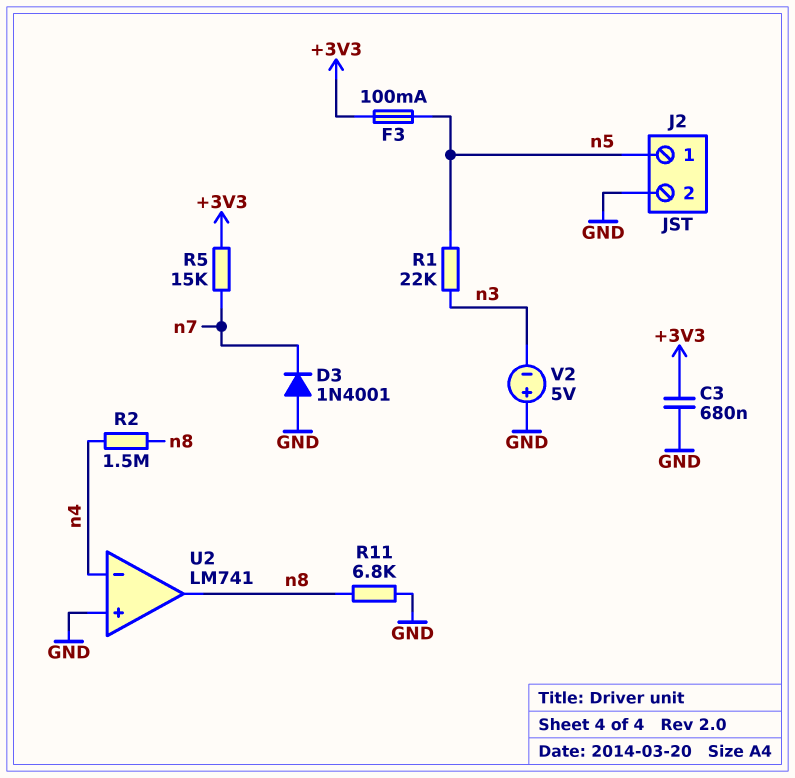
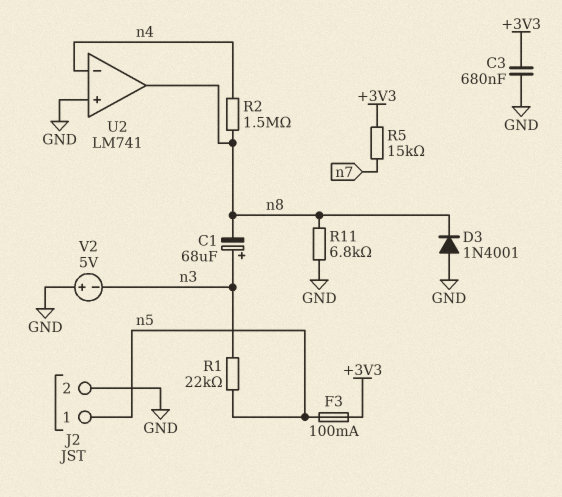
C1: none -> 68uF (plus n3, minus n8)
D3: diode 1N4001 (A GND, K n7) -> diode 1N4001 (A GND, K n8)

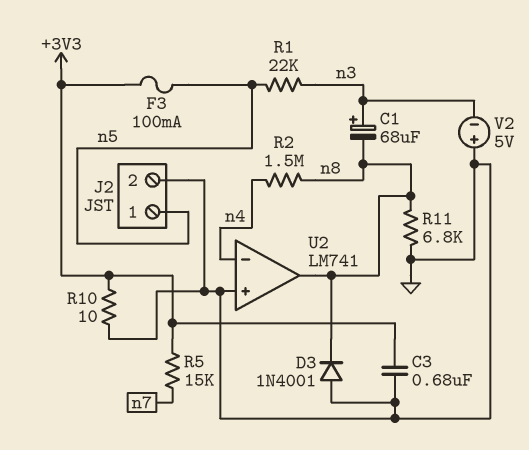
R10: none -> 10 (+3V3, GND)

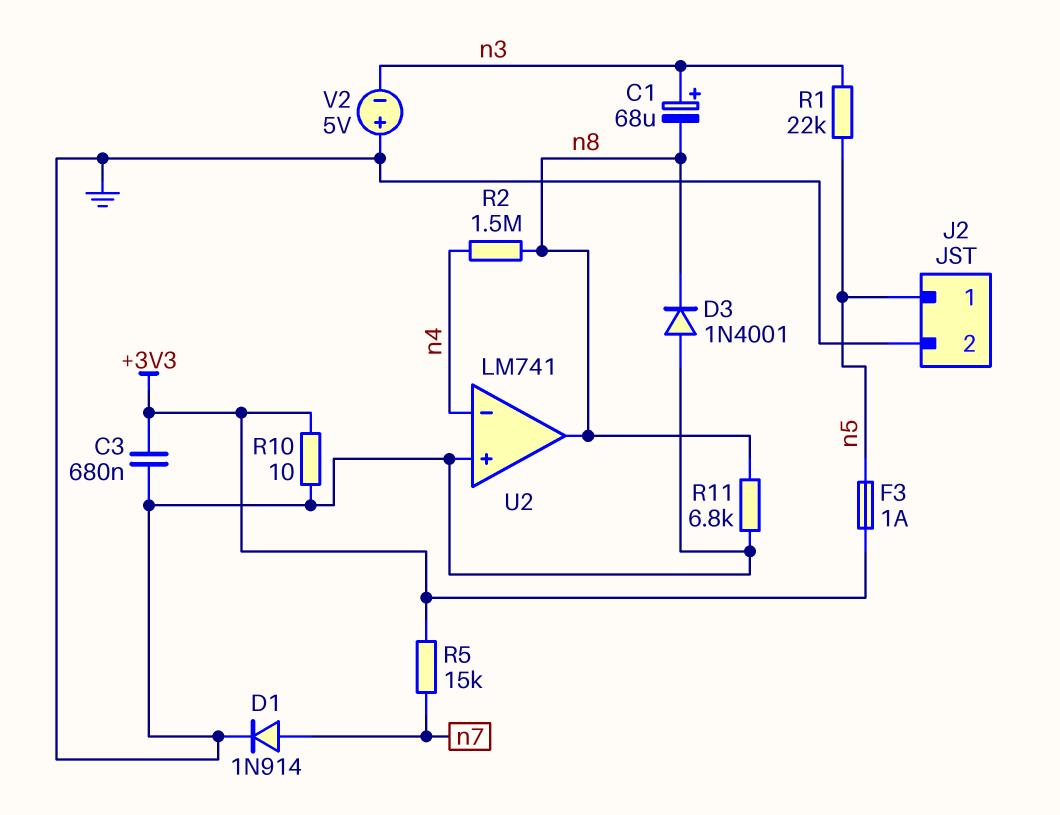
D1: none -> diode 1N914 (A n7, K GND)
F3: 100mA (+3V3, n5) -> 1A (+3V3, n5)

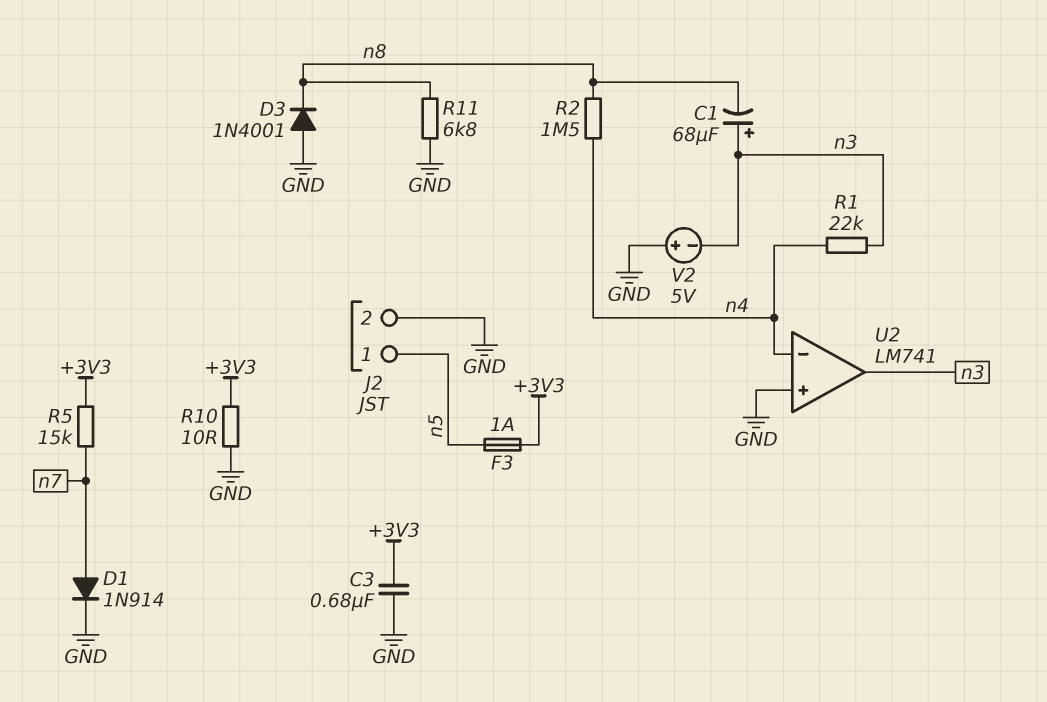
R1: 22k (n3, n5) -> 22k (n3, n4)
U2 pin out: n8 -> n3

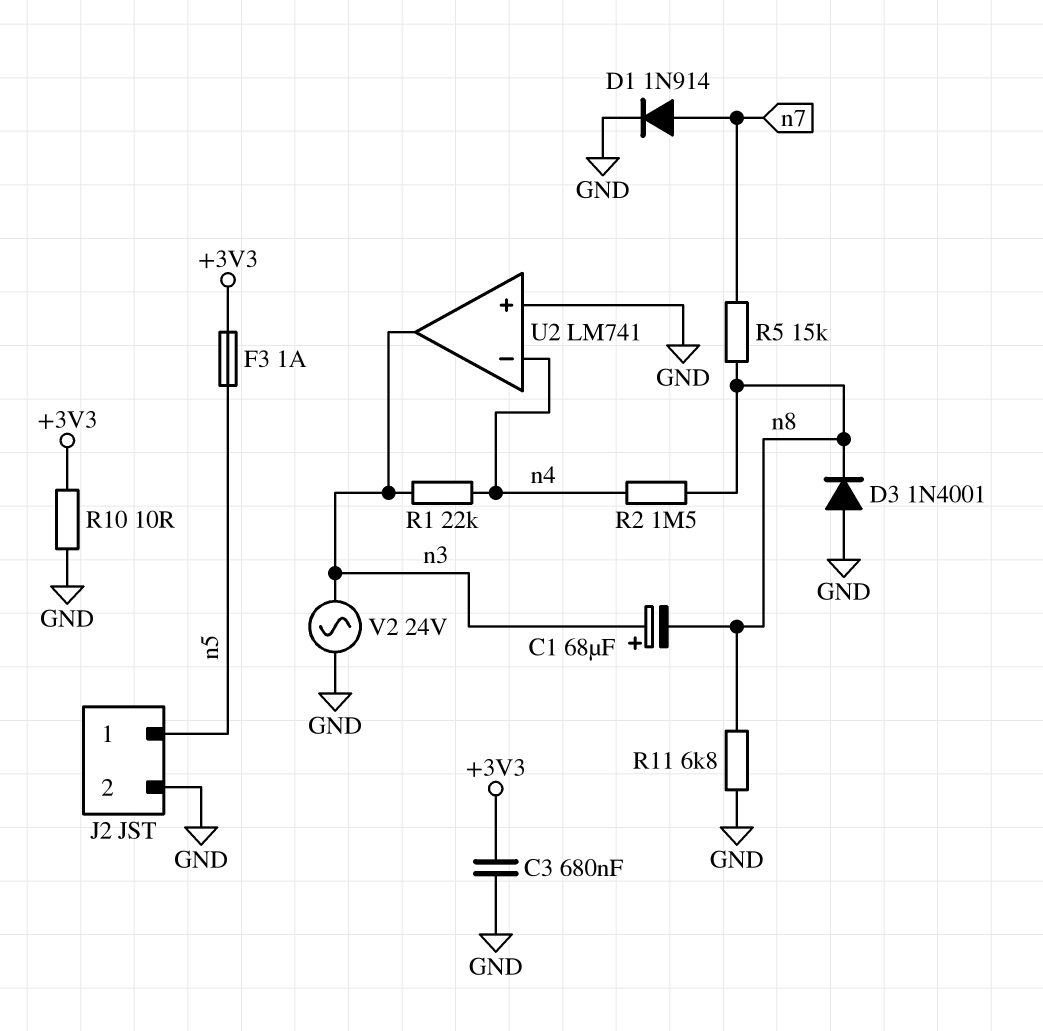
R5: 15k (+3V3, n7) -> 15k (n7, n8)
V2: 5V (plus GND, minus n3) -> AC 24V (GND, n3)

